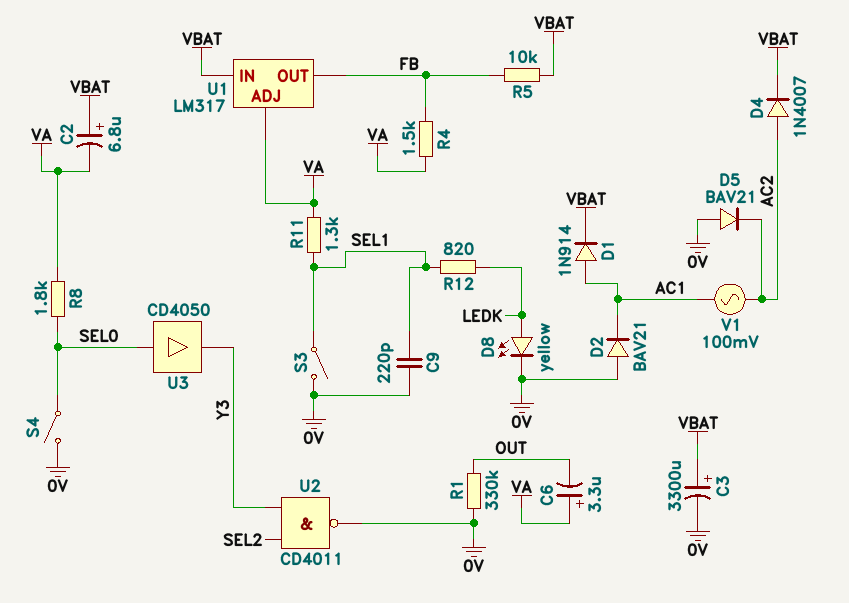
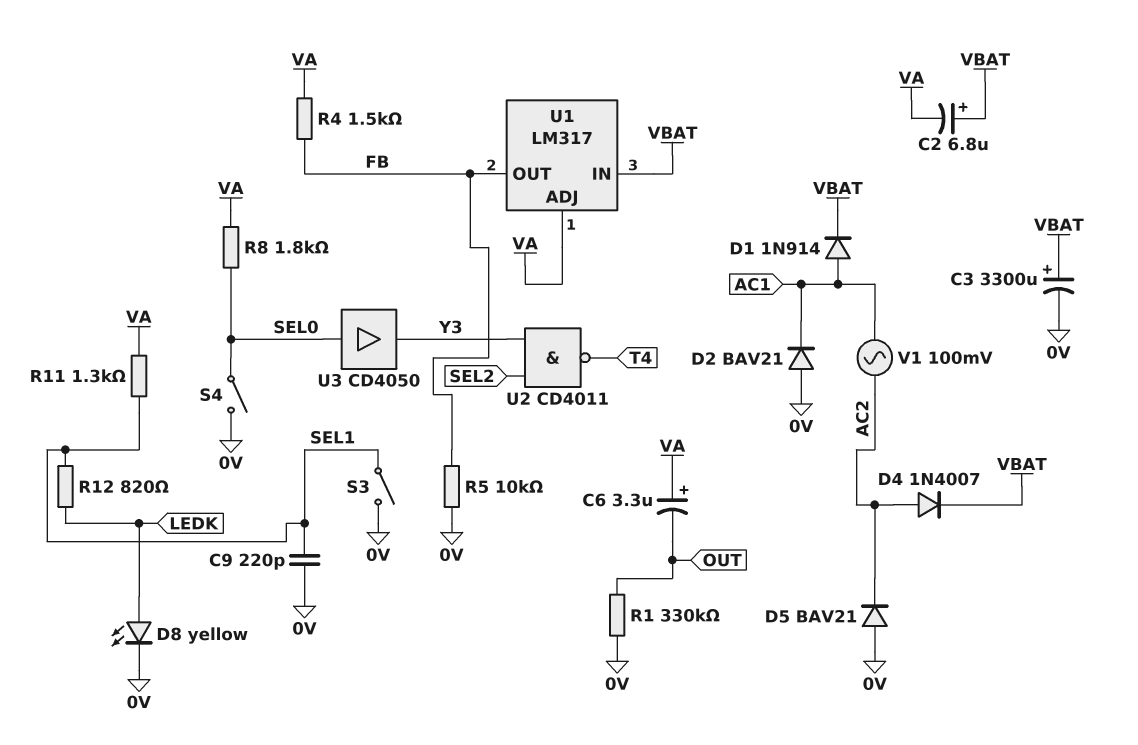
R5: 10k (FB, VBAT) -> 10k (0V, FB)
U2: NAND CD4011 (in SEL2, in Y3, out 0V) -> NAND CD4011 (in SEL2, in Y3, out T4)

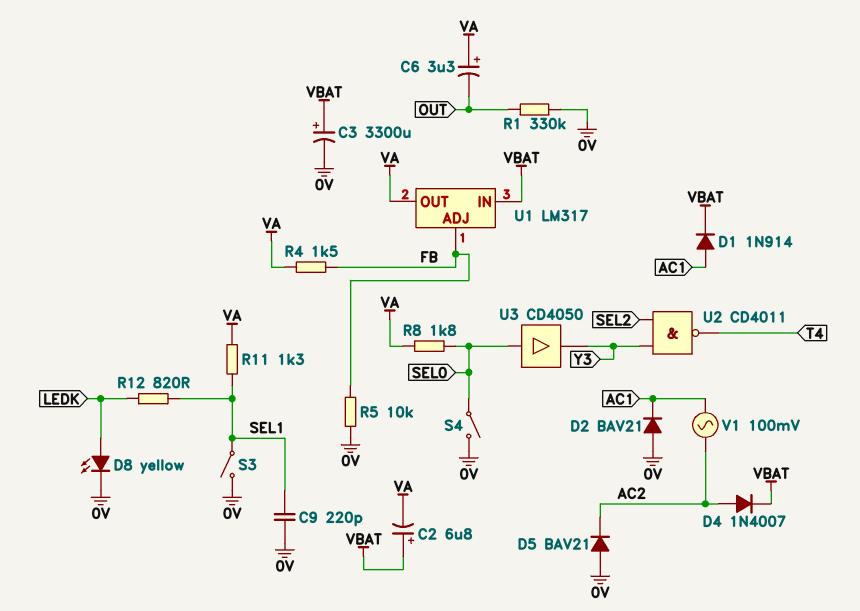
U1 pin ADJ: VA -> FB
U1 pin OUT: FB -> VA

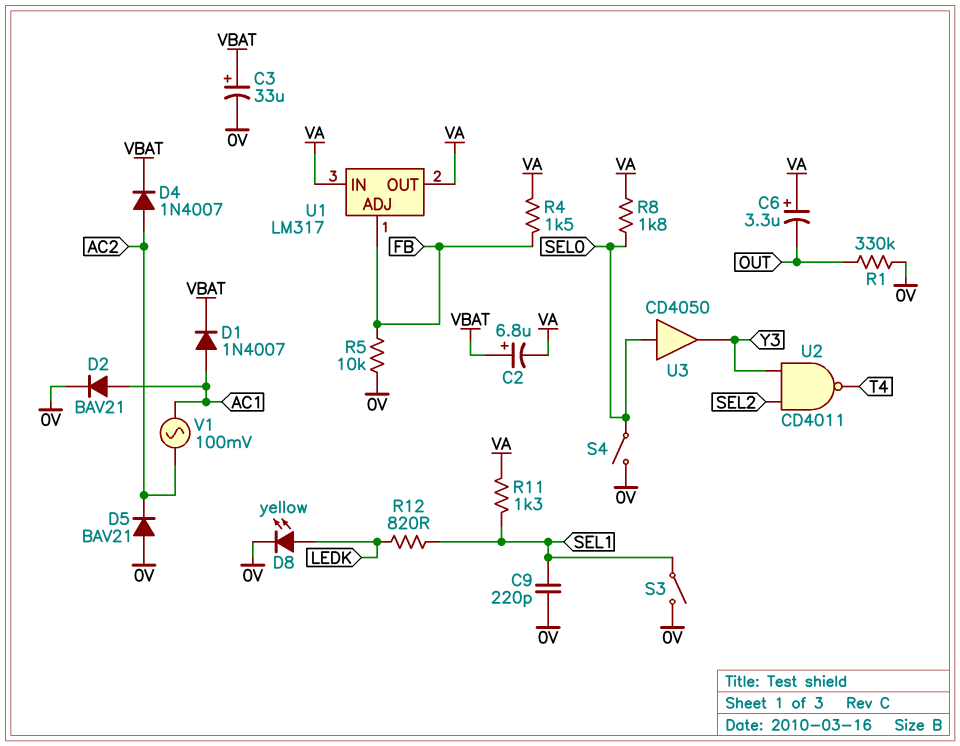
C3: 3300uF (plus VBAT, minus 0V) -> 33uF (plus VBAT, minus 0V)
D1: diode 1N914 (A AC1, K VBAT) -> diode 1N4007 (A AC1, K VBAT)
D2: diode BAV21 (A 0V, K AC1) -> diode BAV21 (A AC1, K 0V)
U1 pin IN: VBAT -> VA

